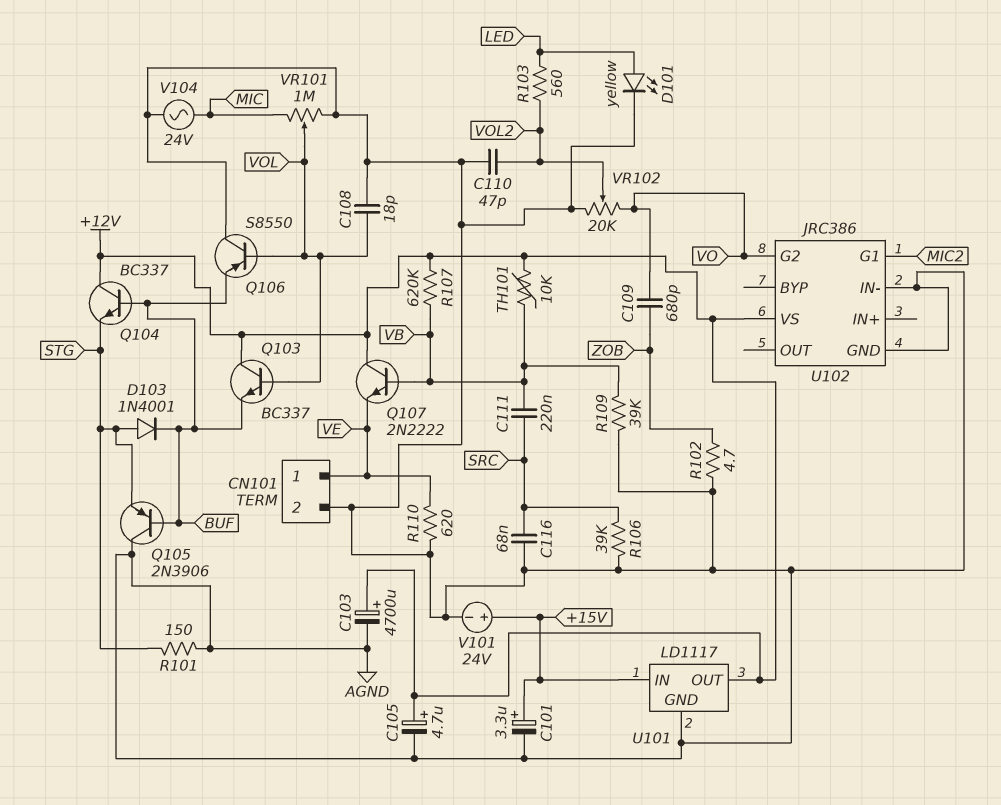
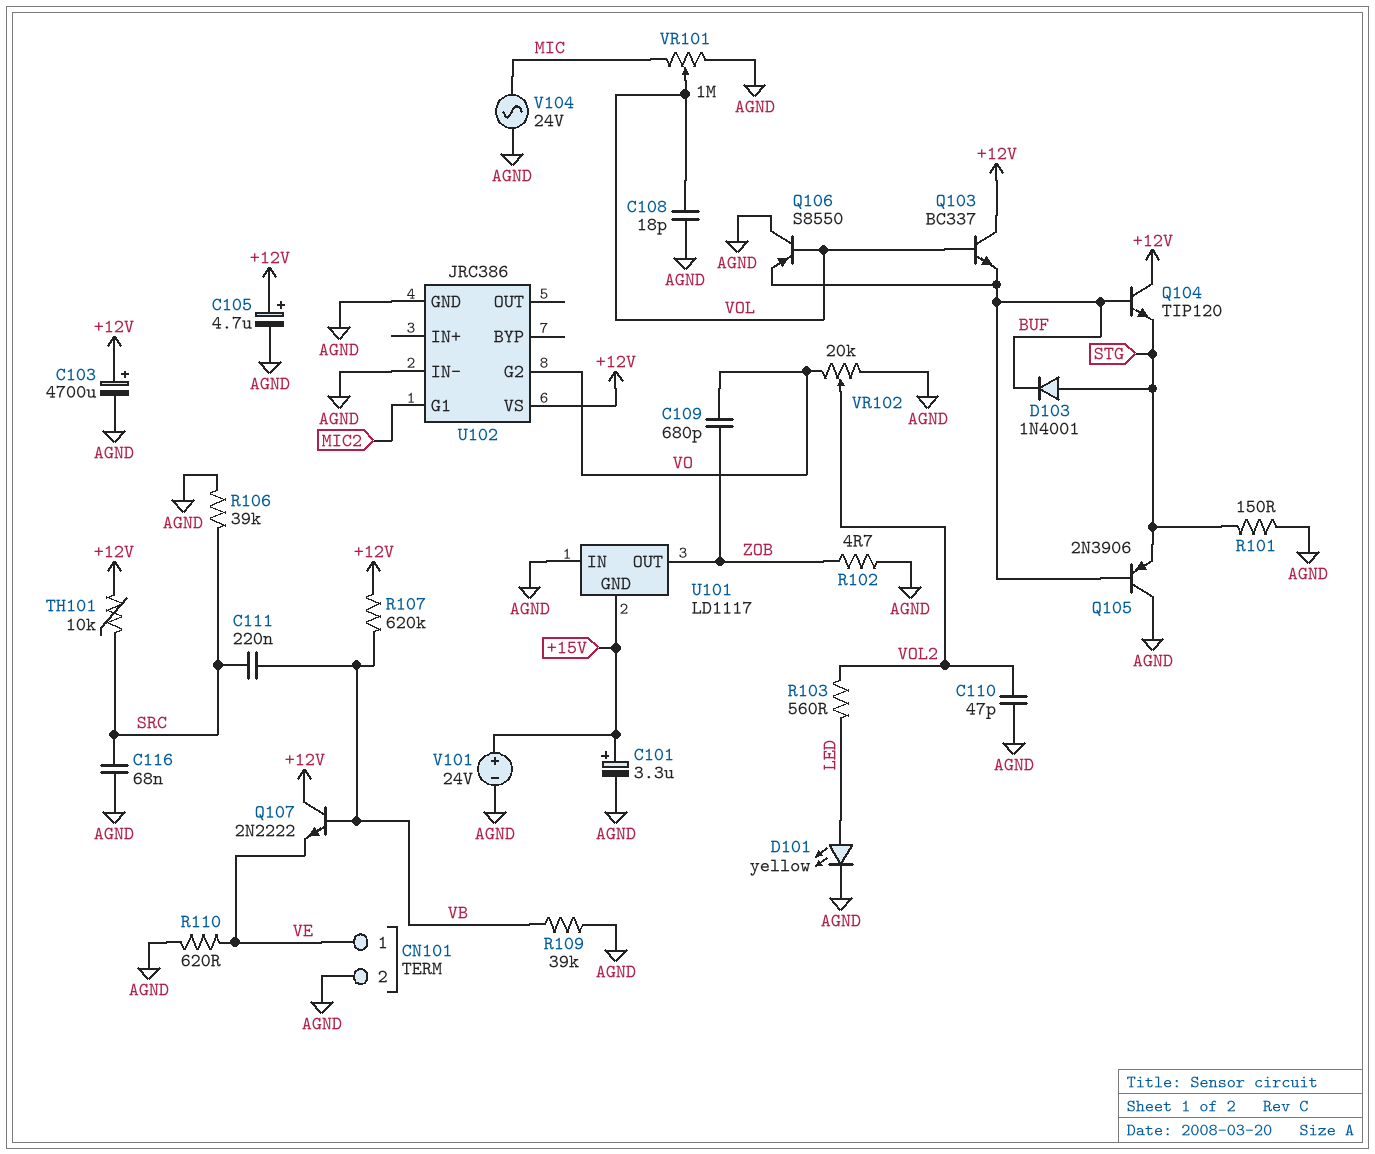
Q104: NPN BC337 (B BUF, C +12V, E STG) -> NPN TIP120 (B BUF, C +12V, E STG)
TH101: 10k (+12V, VB) -> 10k (+12V, SRC)
U101 pin GND: AGND -> +15V
U101 pin IN: +15V -> AGND
U101 pin OUT: +12V -> ZOB

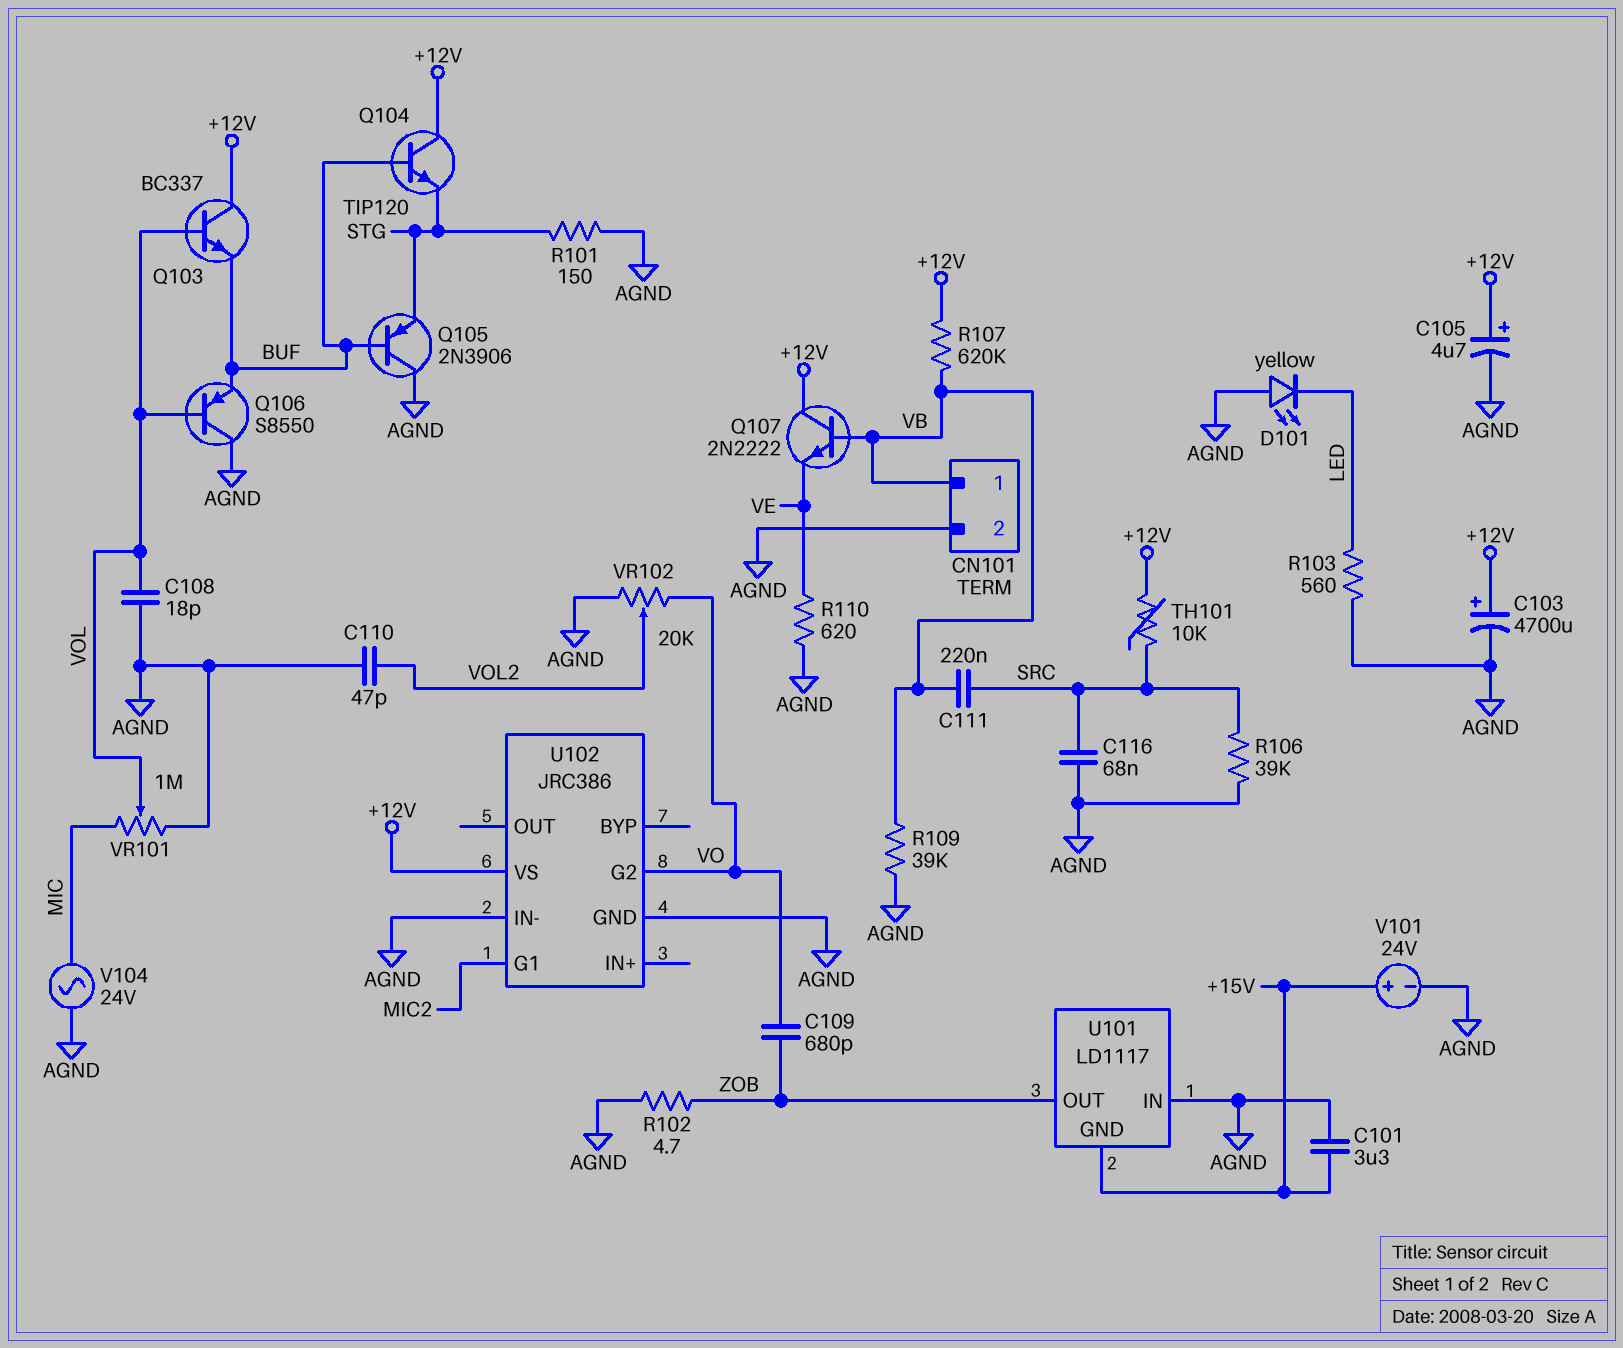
C101: 3.3uF (plus +15V, minus AGND) -> 3.3uF (+15V, AGND)
CN101 pin 1: VE -> VB
D101: LED yellow (A LED, K AGND) -> LED yellow (A AGND, K LED)
D103: diode 1N4001 (A STG, K BUF) -> none
R103: 560 (LED, VOL2) -> 560 (AGND, LED)

